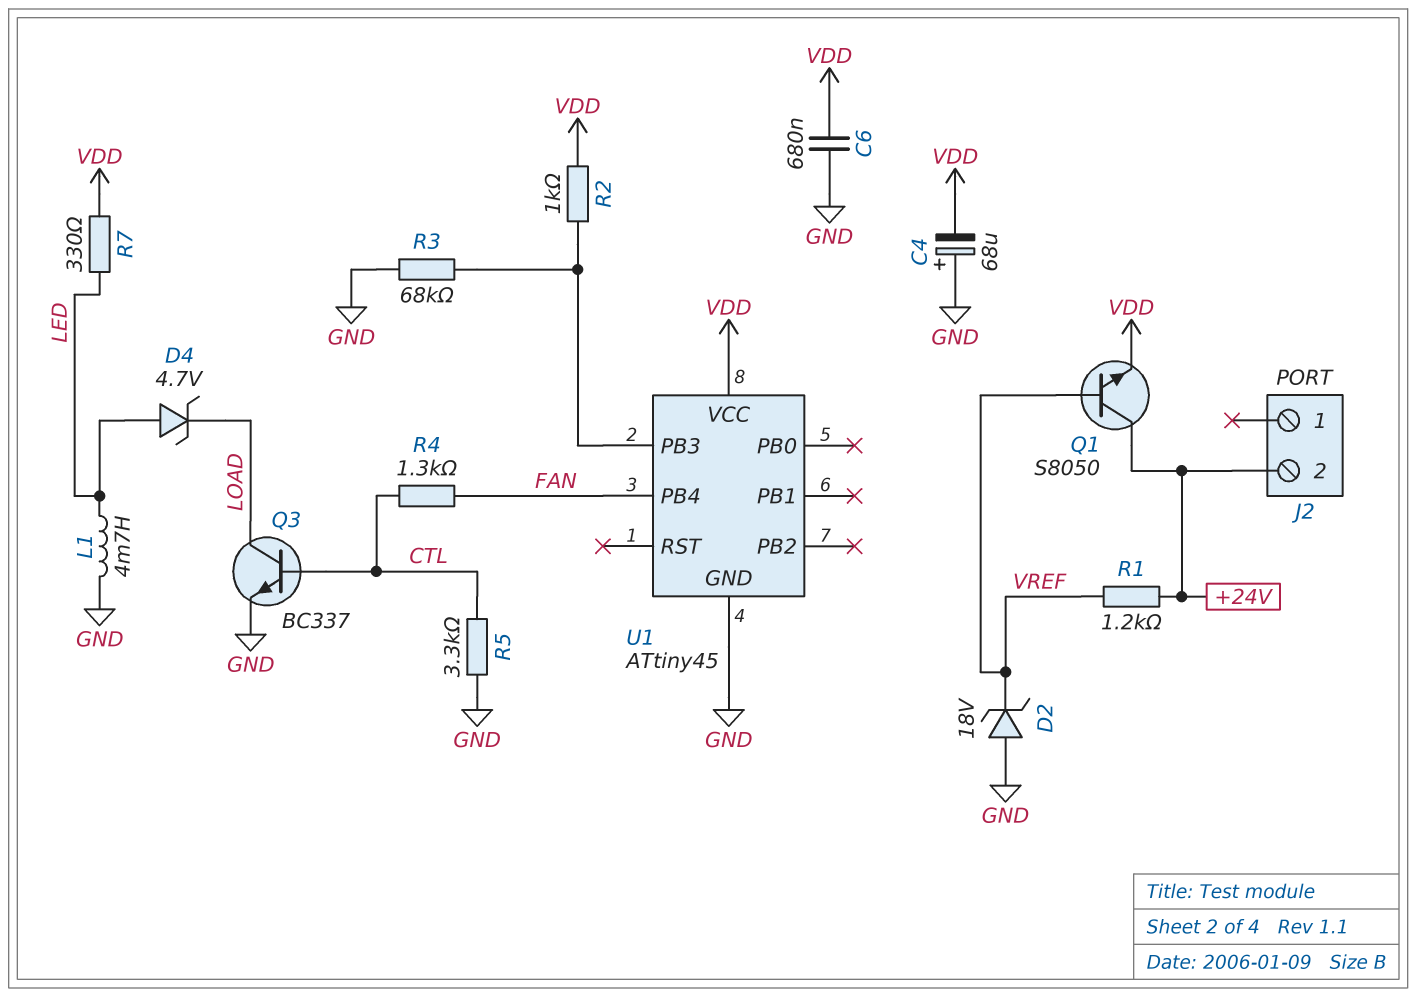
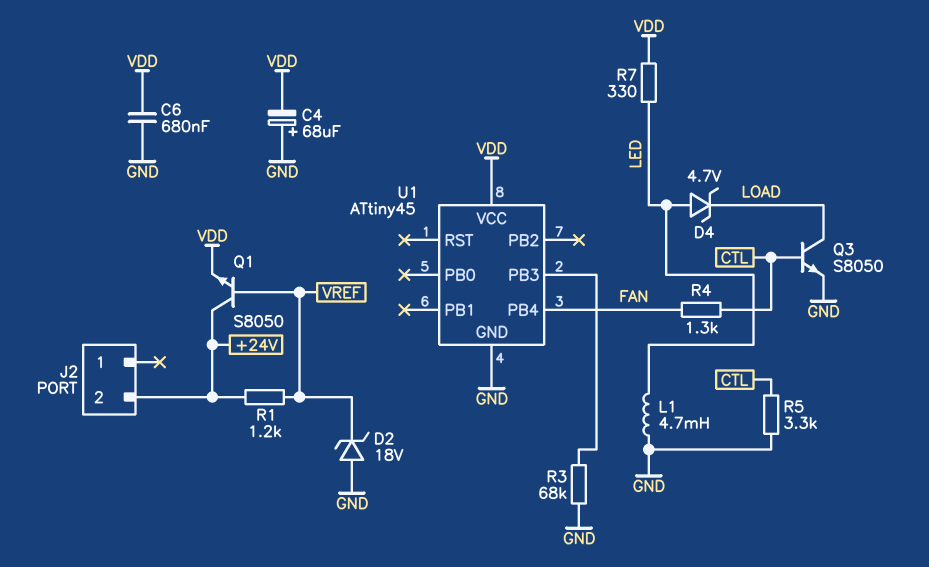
Q3: NPN BC337 (B CTL, C LOAD, E GND) -> NPN S8050 (B CTL, C LOAD, E GND)
R2: 1k (U1/PB3, VDD) -> none

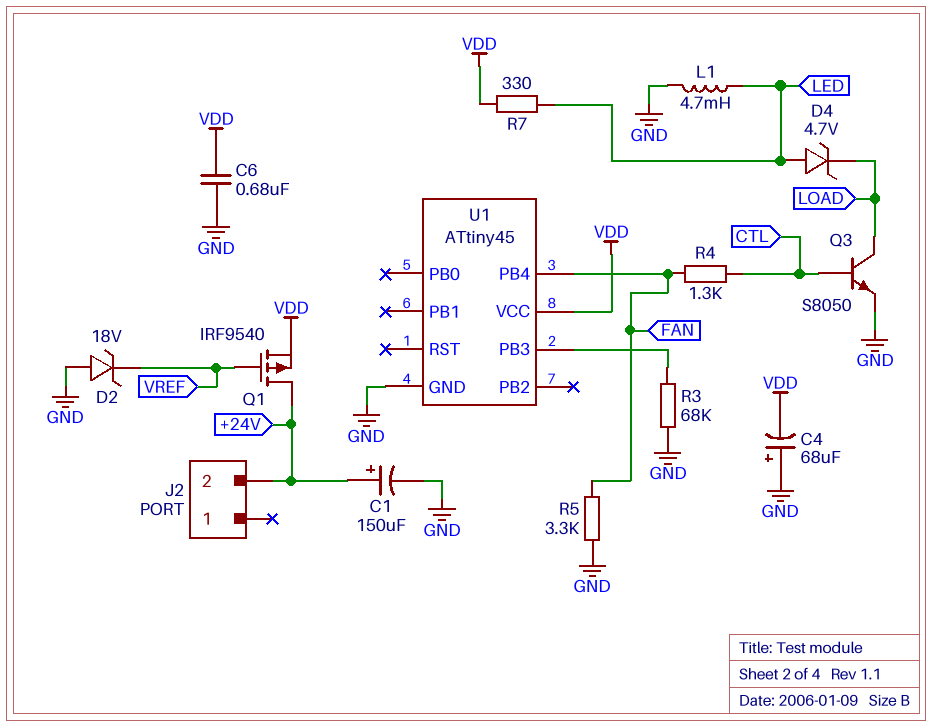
C1: none -> 150uF (plus +24V, minus GND)
Q1: NPN S8050 (B VREF, C +24V, E VDD) -> PMOS IRF9540 (G VREF, D +24V, S VDD)
R1: 1.2k (+24V, VREF) -> none
R5: 3.3k (CTL, GND) -> 3.3k (FAN, GND)

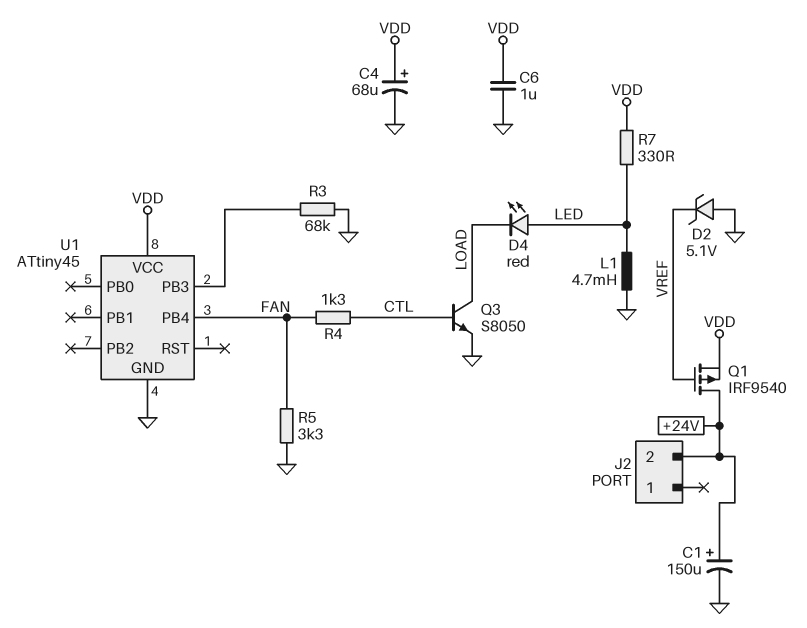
C4: 68uF (plus GND, minus VDD) -> 68uF (plus VDD, minus GND)
C6: 680nF (GND, VDD) -> 1uF (GND, VDD)
D2: zener 18V (A GND, K VREF) -> zener 5.1V (A GND, K VREF)
D4: zener 4.7V (A LED, K LOAD) -> LED red (A LED, K LOAD)

